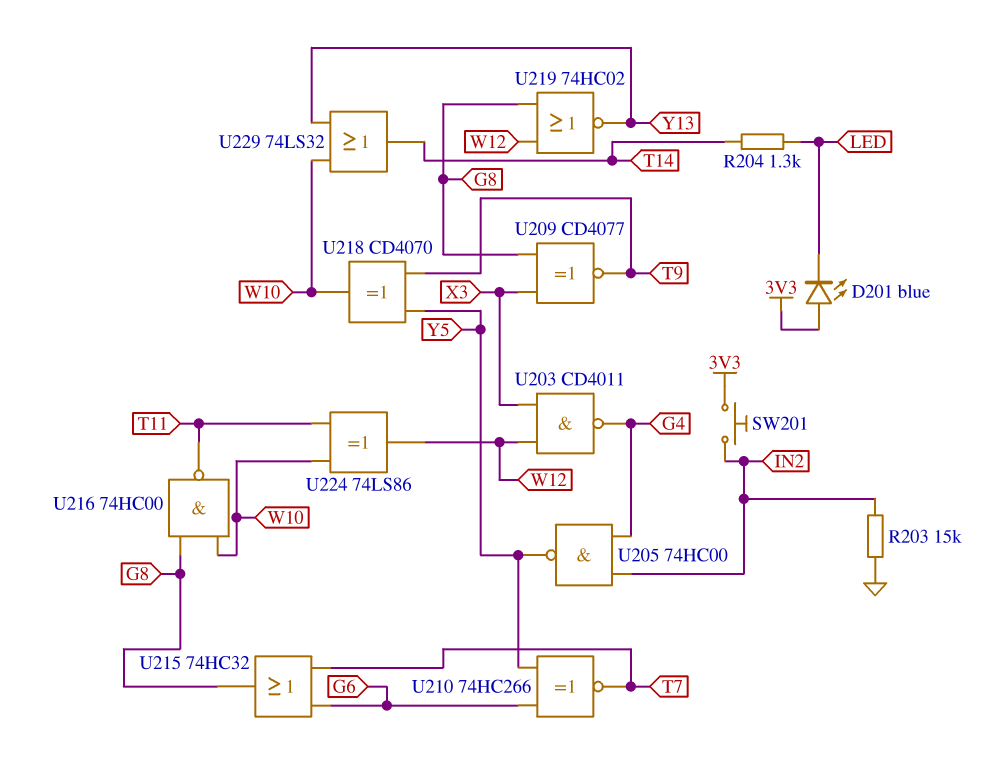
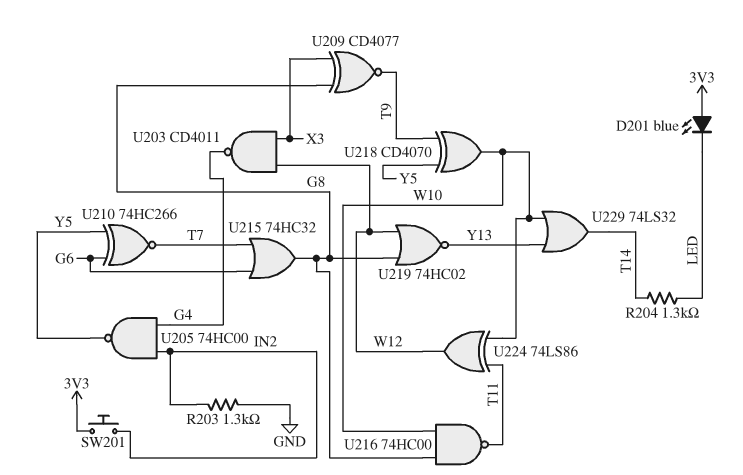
R203: 15k (GND, IN2) -> 1.3k (GND, IN2)

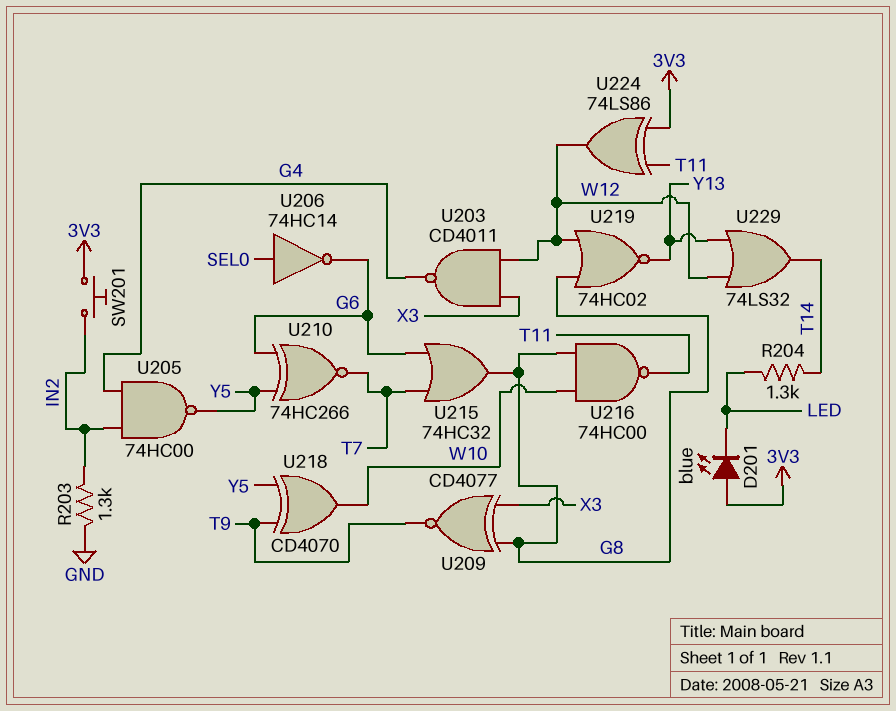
U206: none -> NOT 74HC14 (in SEL0, out G6)
U224: XOR 74LS86 (in T11, in W10, out W12) -> XOR 74LS86 (in 3V3, in T11, out W12)
U229: OR 74LS32 (in W10, in Y13, out T14) -> OR 74LS32 (in W12, in Y13, out T14)

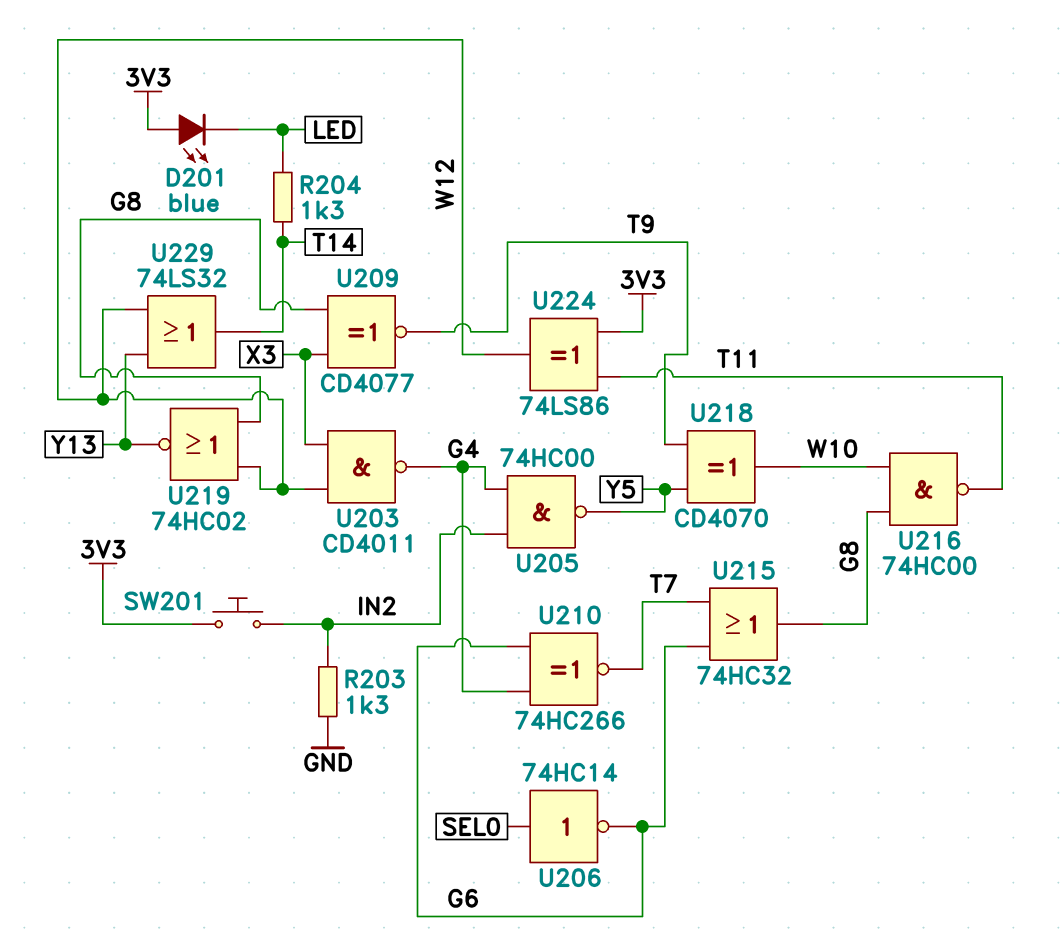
U210: XNOR 74HC266 (in G6, in Y5, out T7) -> XNOR 74HC266 (in G4, in G6, out T7)

